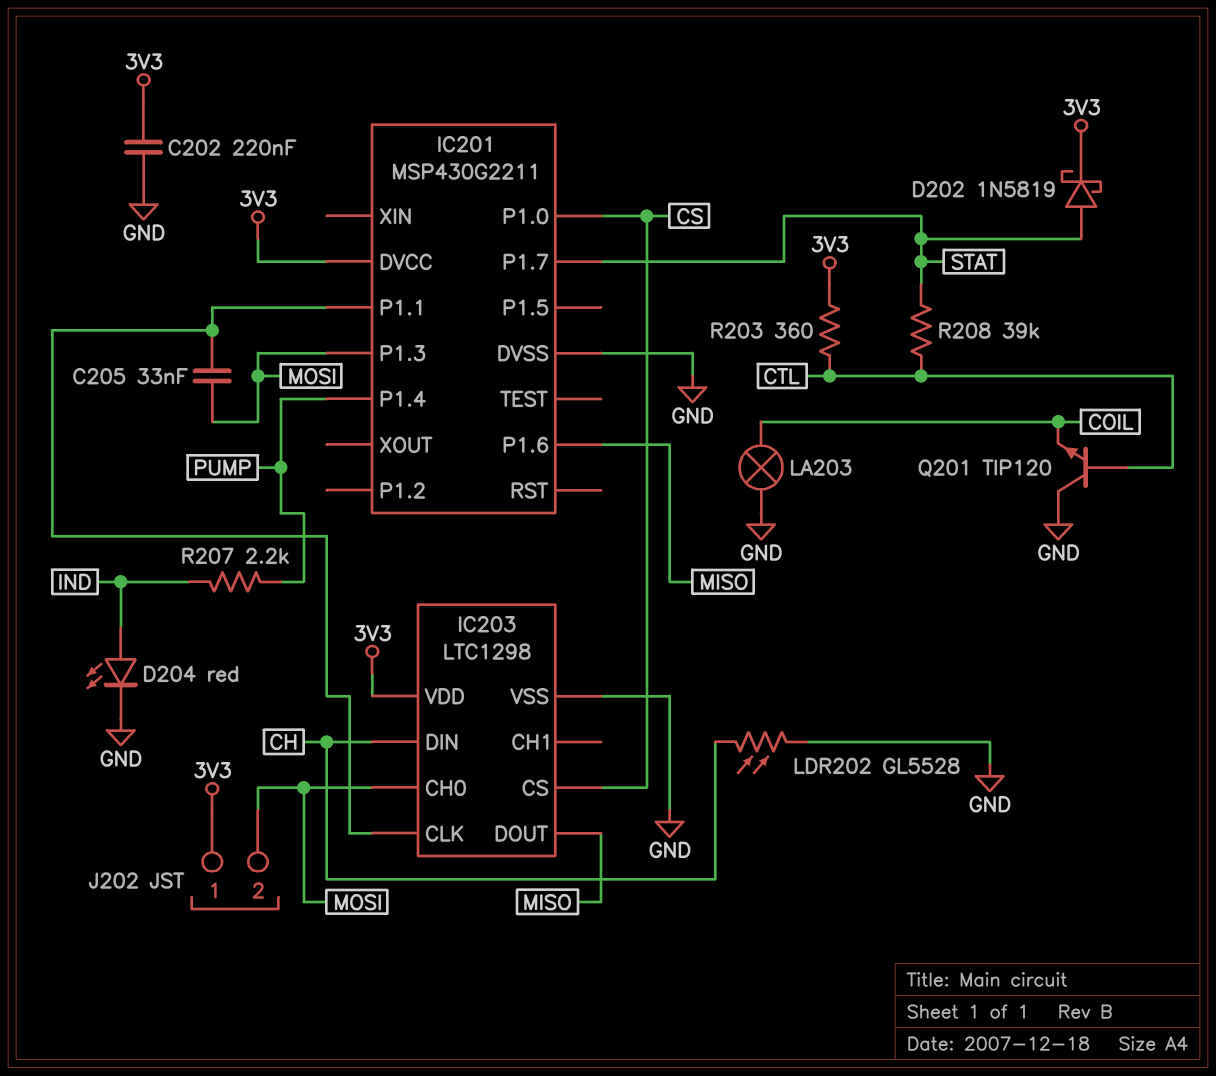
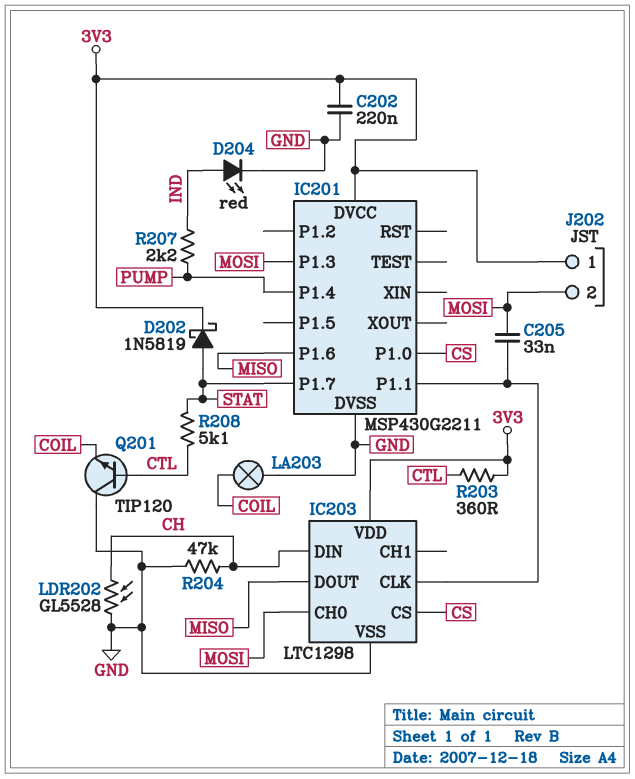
R204: none -> 47k (CH, GND)
R208: 39k (CTL, STAT) -> 5.1k (CTL, STAT)

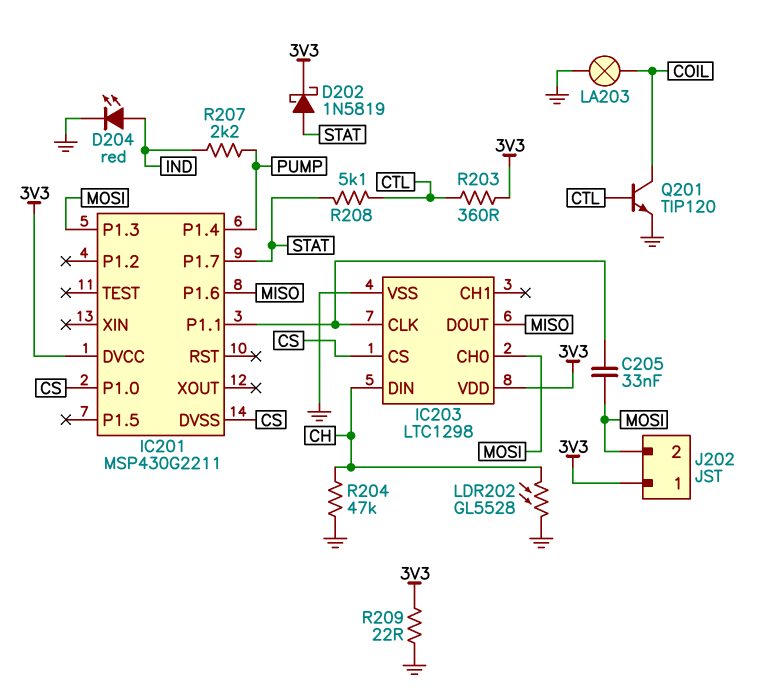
C202: 220nF (3V3, GND) -> none
IC201 pin DVSS: GND -> CS
Q201: NPN TIP120 (B CTL, C GND, E COIL) -> NPN TIP120 (B CTL, C COIL, E GND)
R209: none -> 22 (3V3, GND)

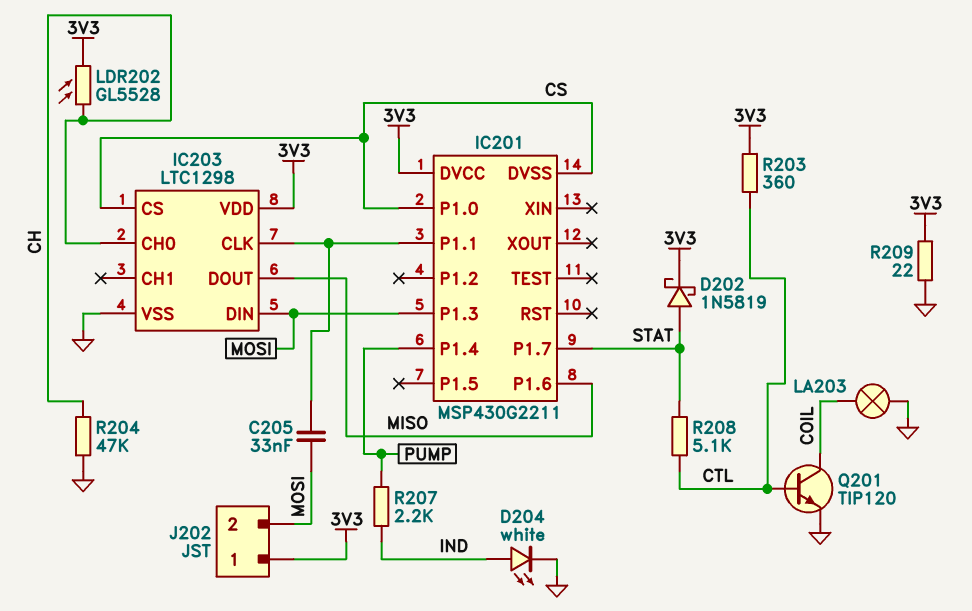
D204: LED red (A IND, K GND) -> LED white (A IND, K GND)
IC203 pin CH0: MOSI -> CH
IC203 pin DIN: CH -> MOSI
LDR202: GL5528 (CH, GND) -> GL5528 (3V3, CH)

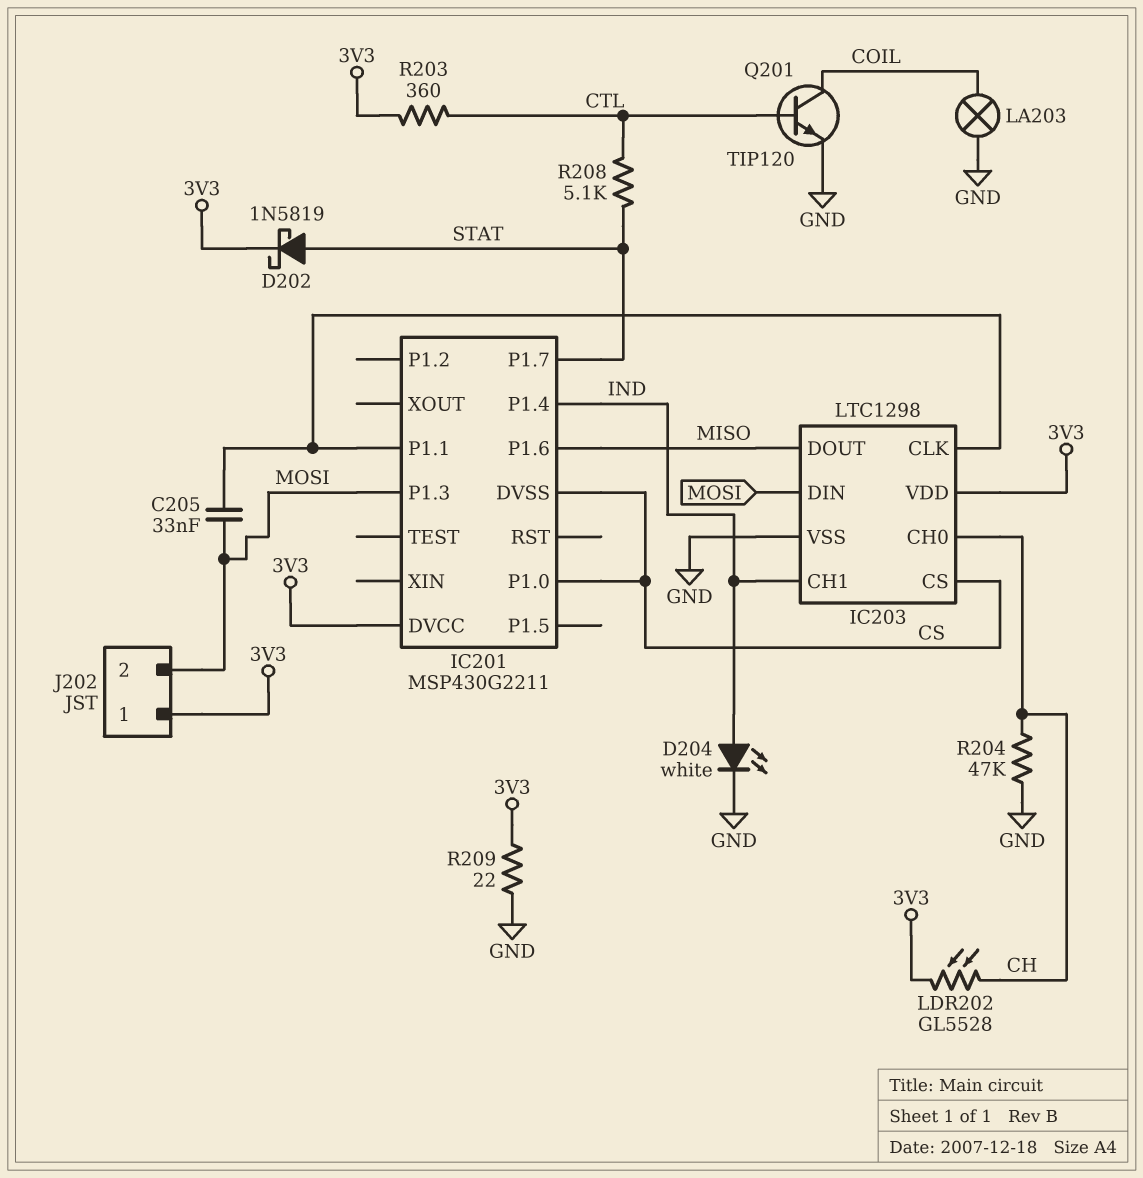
IC201 pin P1.4: PUMP -> IND
IC203 pin CH1: none -> IND
R207: 2.2k (IND, PUMP) -> none

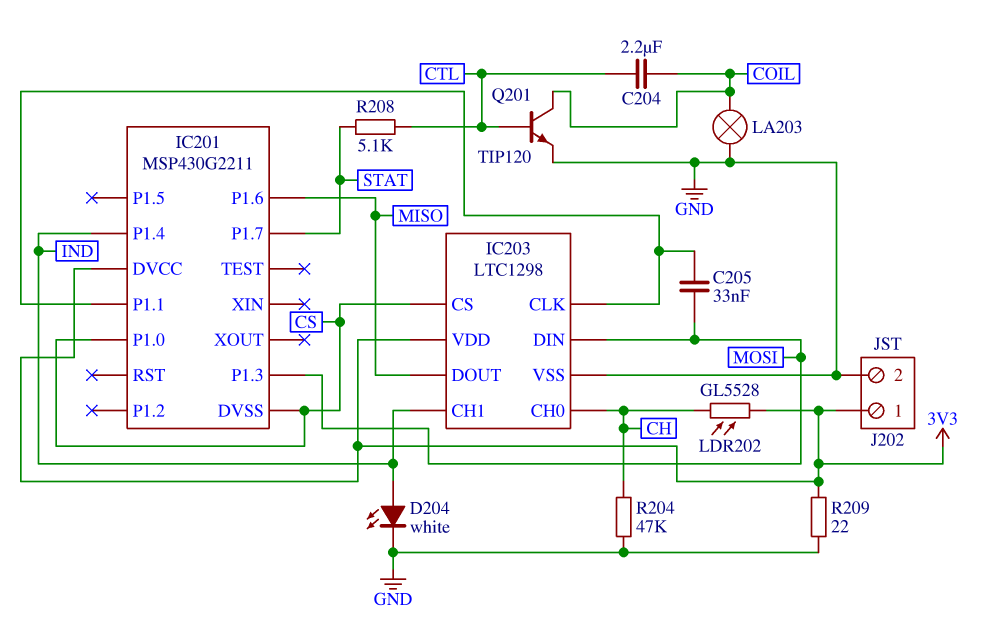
C204: none -> 2.2uF (COIL, CTL)
D202: schottky 1N5819 (A STAT, K 3V3) -> none
J202 pin 2: MOSI -> GND
R203: 360 (3V3, CTL) -> none

